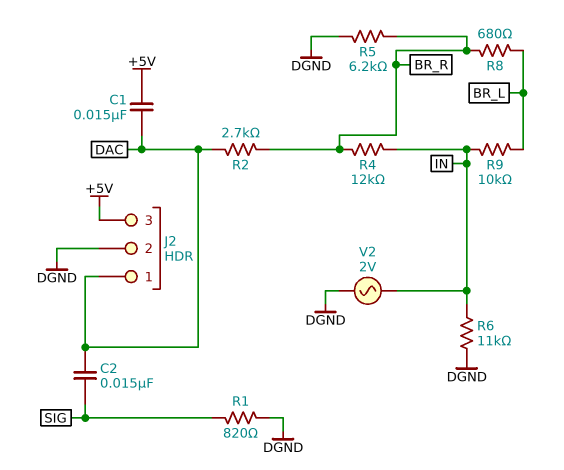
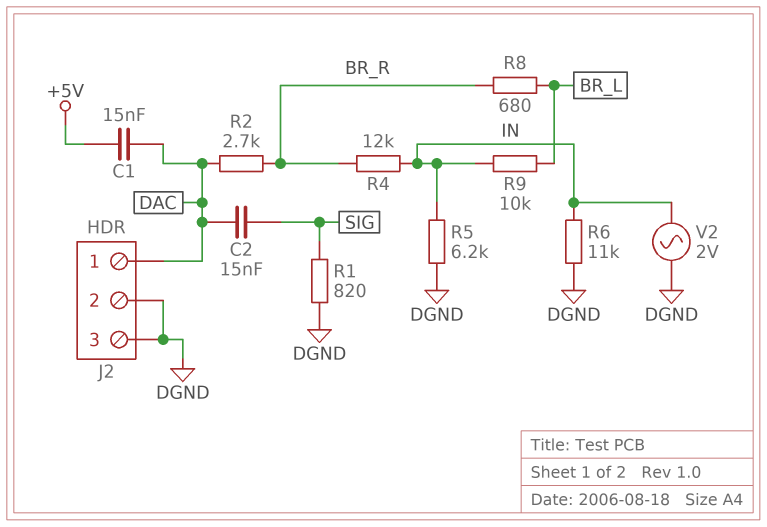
J2 pin 3: +5V -> DGND
R5: 6.2k (BR_R, DGND) -> 6.2k (DGND, IN)

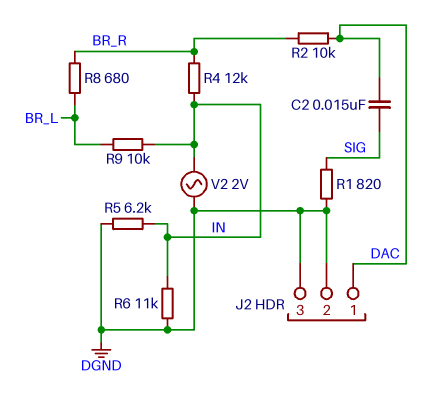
C1: 15nF (+5V, DAC) -> none
R2: 2.7k (BR_R, DAC) -> 10k (BR_R, DAC)

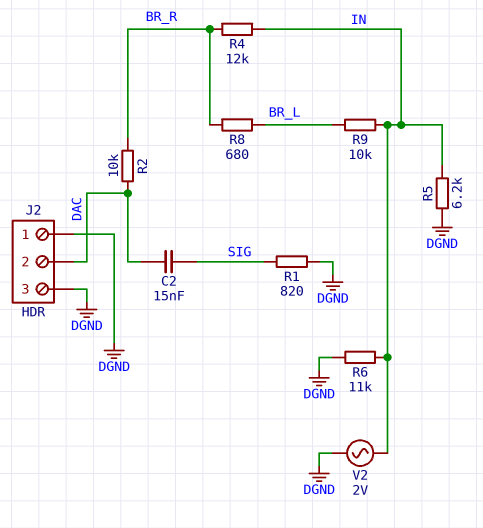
J2 pin 1: DAC -> DGND
J2 pin 2: DGND -> DAC

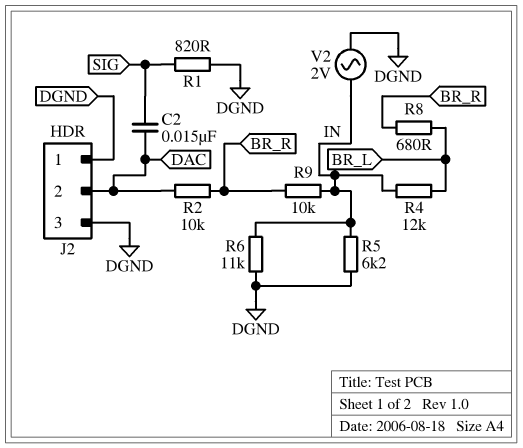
R4: 12k (BR_R, IN) -> 12k (BR_L, IN)
R9: 10k (BR_L, IN) -> 10k (BR_R, IN)

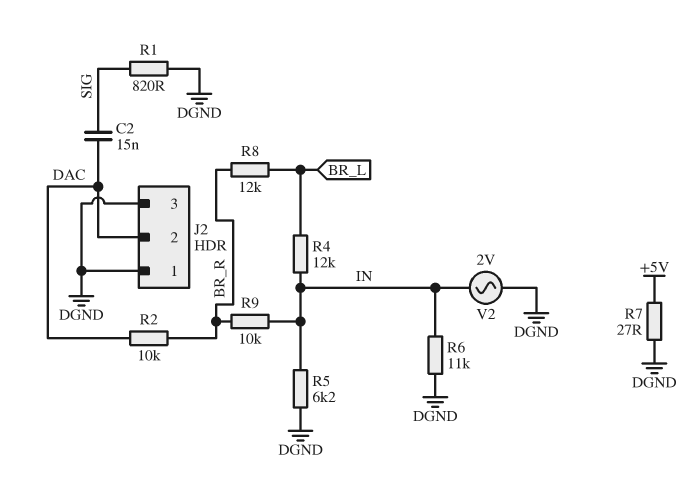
R7: none -> 27 (+5V, DGND)
R8: 680 (BR_L, BR_R) -> 12k (BR_L, BR_R)

